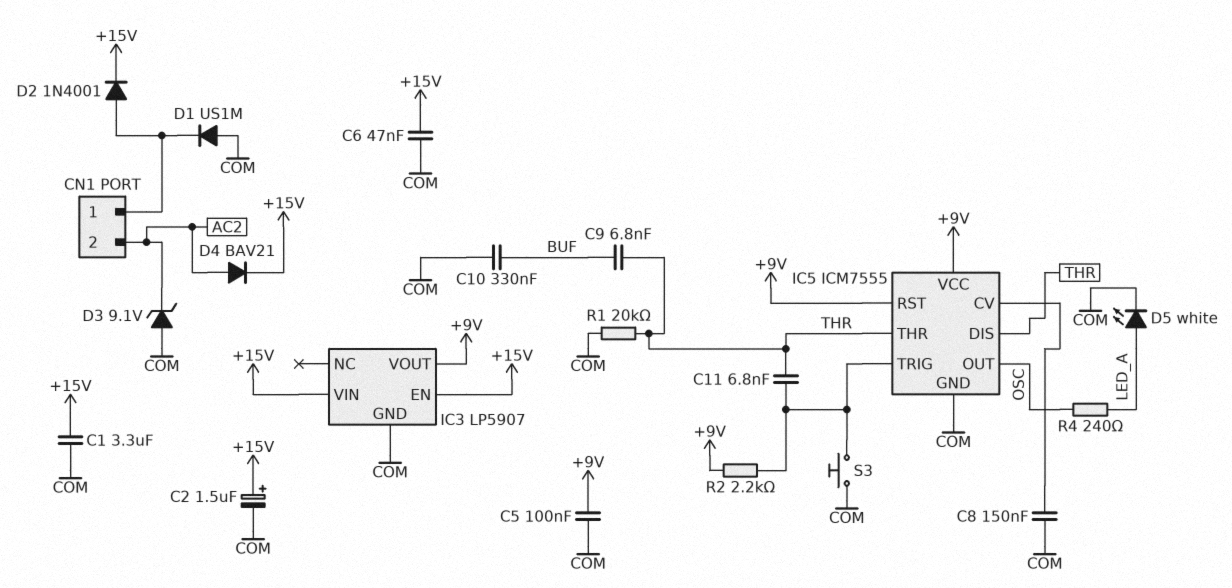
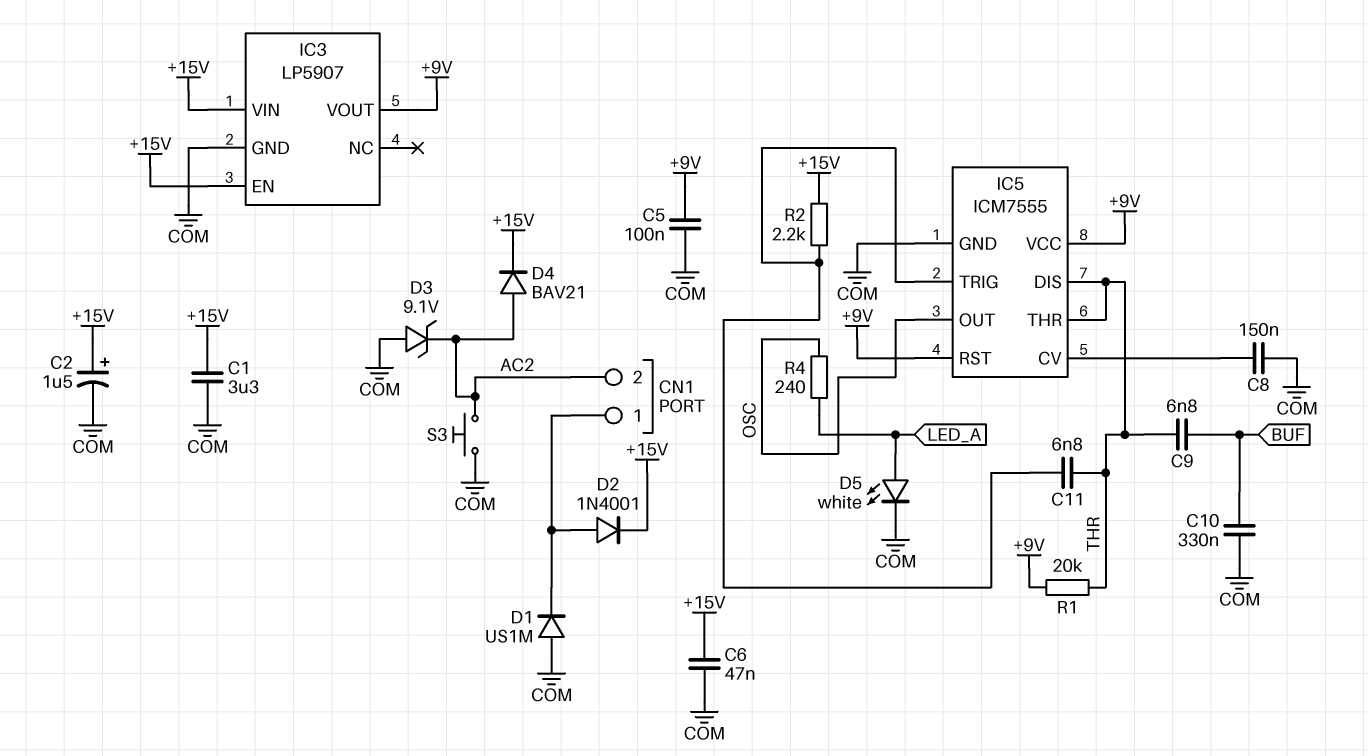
R1: 20k (COM, THR) -> 20k (+9V, THR)
R2: 2.2k (+9V, IC5/TRIG) -> 2.2k (+15V, IC5/TRIG)
S3: button (COM, IC5/TRIG) -> button (AC2, COM)

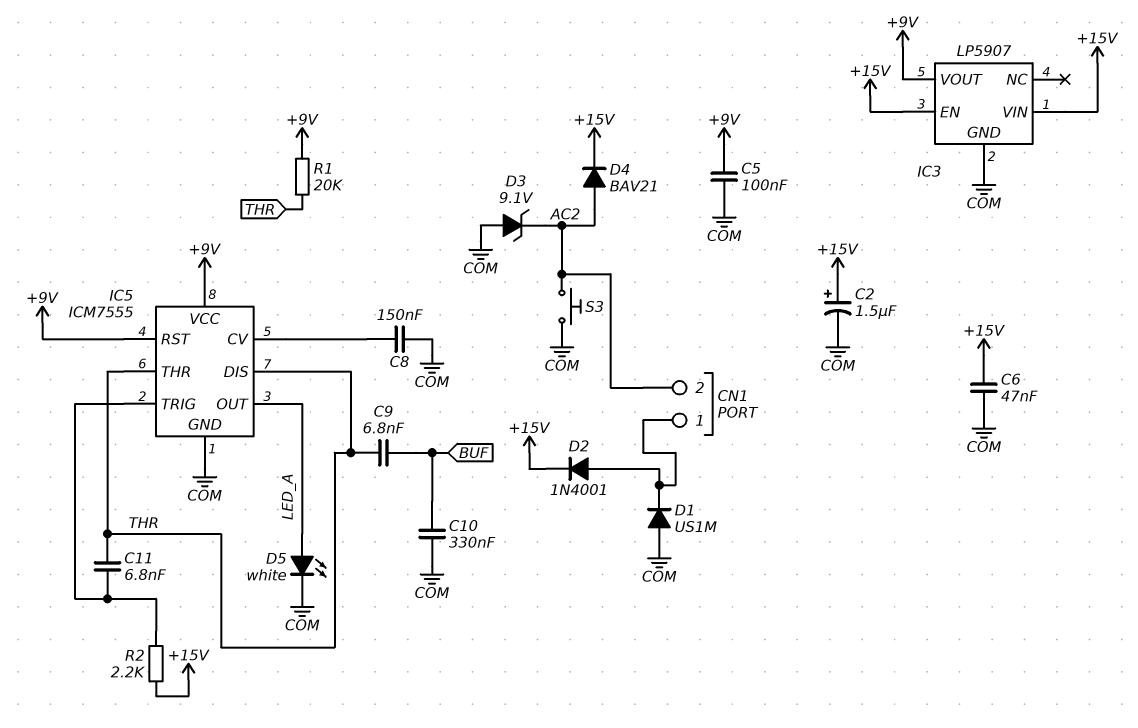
C1: 3.3uF (+15V, COM) -> none
IC5 pin OUT: OSC -> LED_A
R4: 240 (LED_A, OSC) -> none

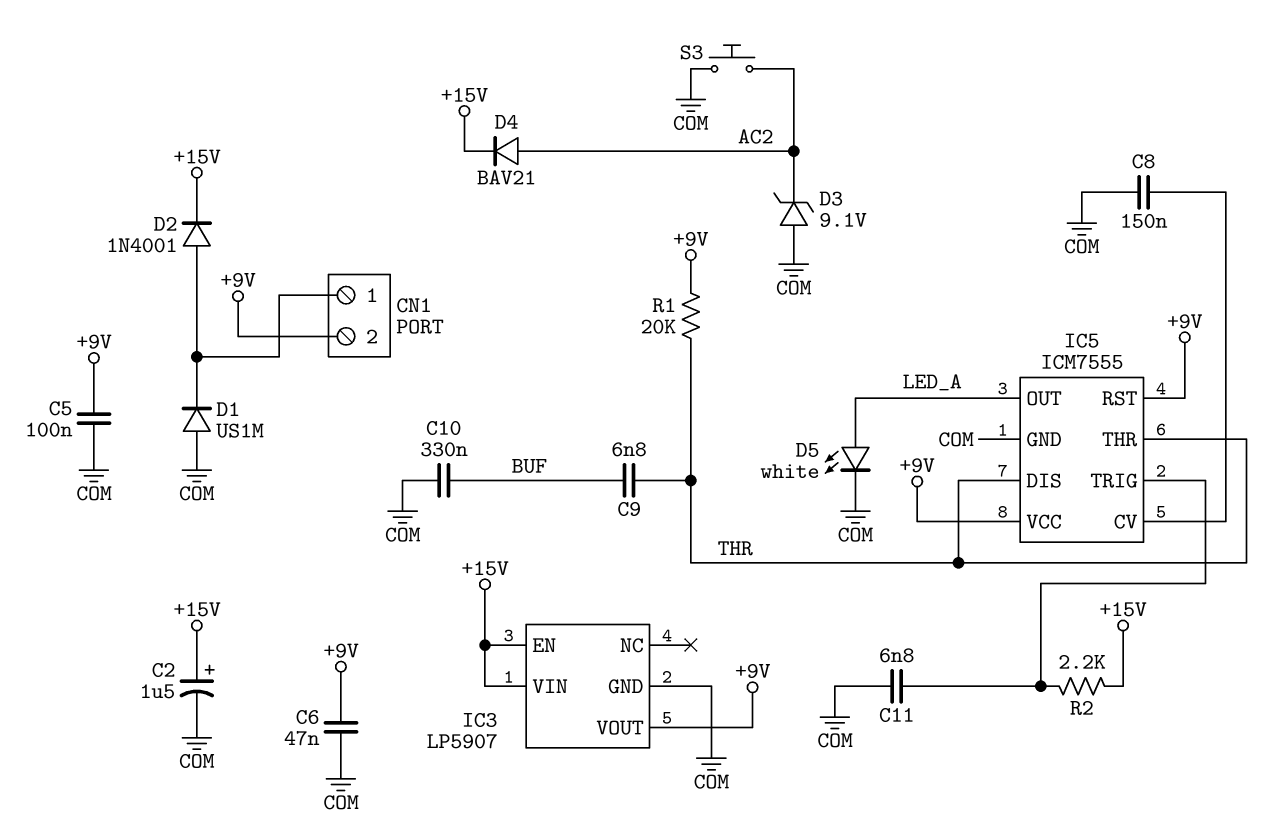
C6: 47nF (+15V, COM) -> 47nF (+9V, COM)
C11: 6.8nF (IC5/TRIG, THR) -> 6.8nF (COM, IC5/TRIG)
CN1 pin 2: AC2 -> +9V

